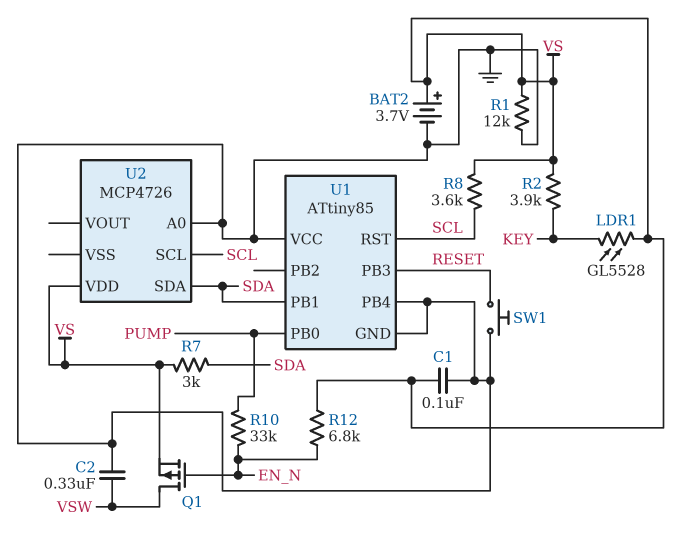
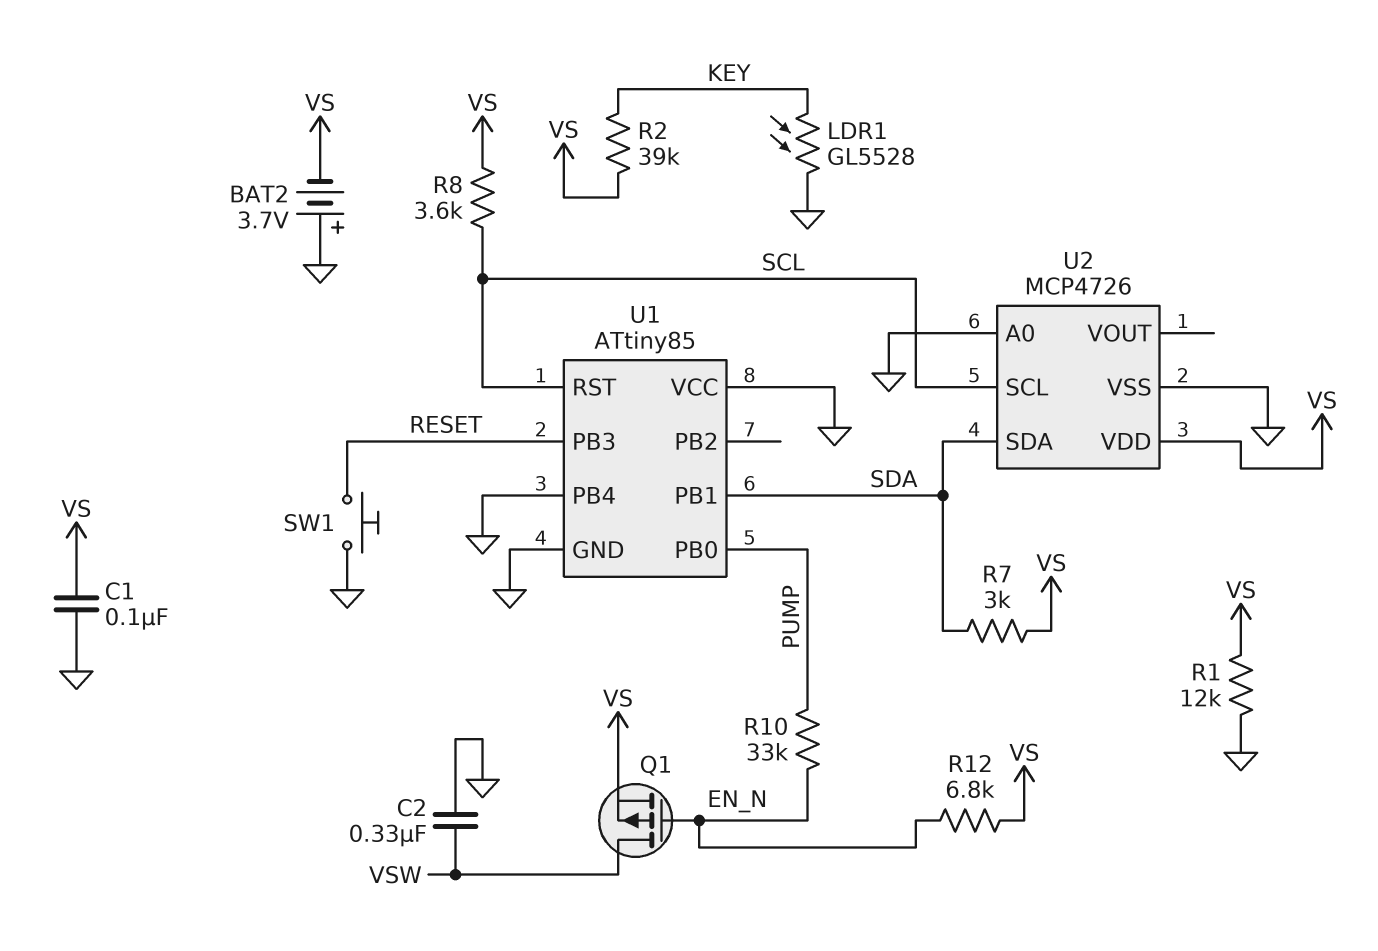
BAT2: 3.7V (plus VS, minus GND) -> 3.7V (plus GND, minus VS)
LDR1: GL5528 (KEY, VS) -> GL5528 (GND, KEY)
R2: 3.9k (KEY, VS) -> 39k (KEY, VS)
U2 pin VSS: none -> GND

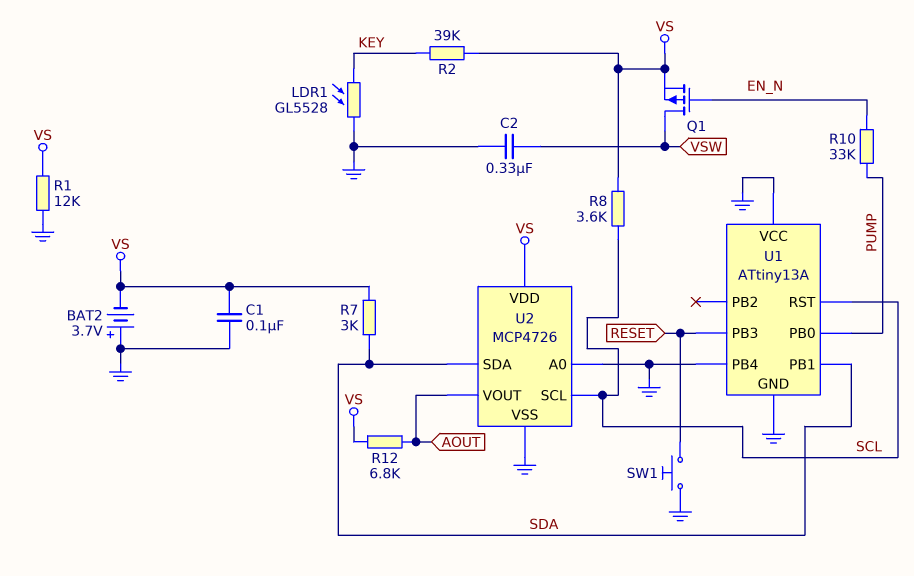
R12: 6.8k (EN_N, VS) -> 6.8k (AOUT, VS)
U1: ATtiny85 -> ATtiny13A
U2 pin VOUT: none -> AOUT

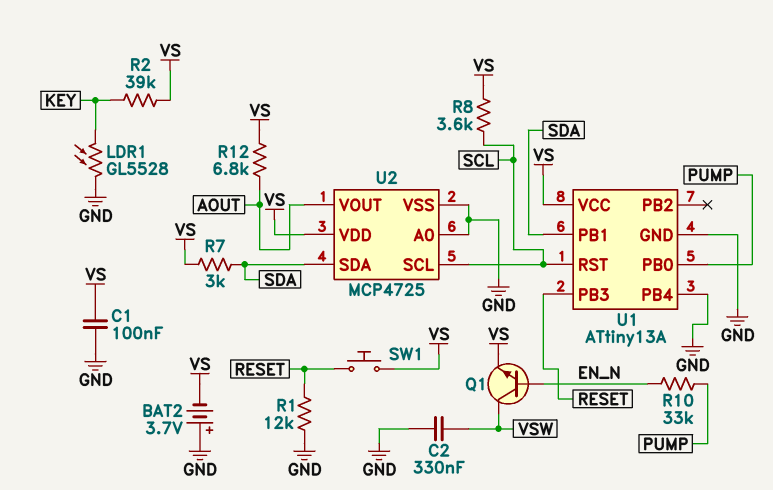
Q1: PMOS (G EN_N, D VSW, S VS) -> NPN (B EN_N, C VSW, E VS)
R1: 12k (GND, VS) -> 12k (GND, RESET)
SW1: button (GND, RESET) -> button (RESET, VS)
U1 pin VCC: GND -> VS
U2: MCP4726 -> MCP4725

